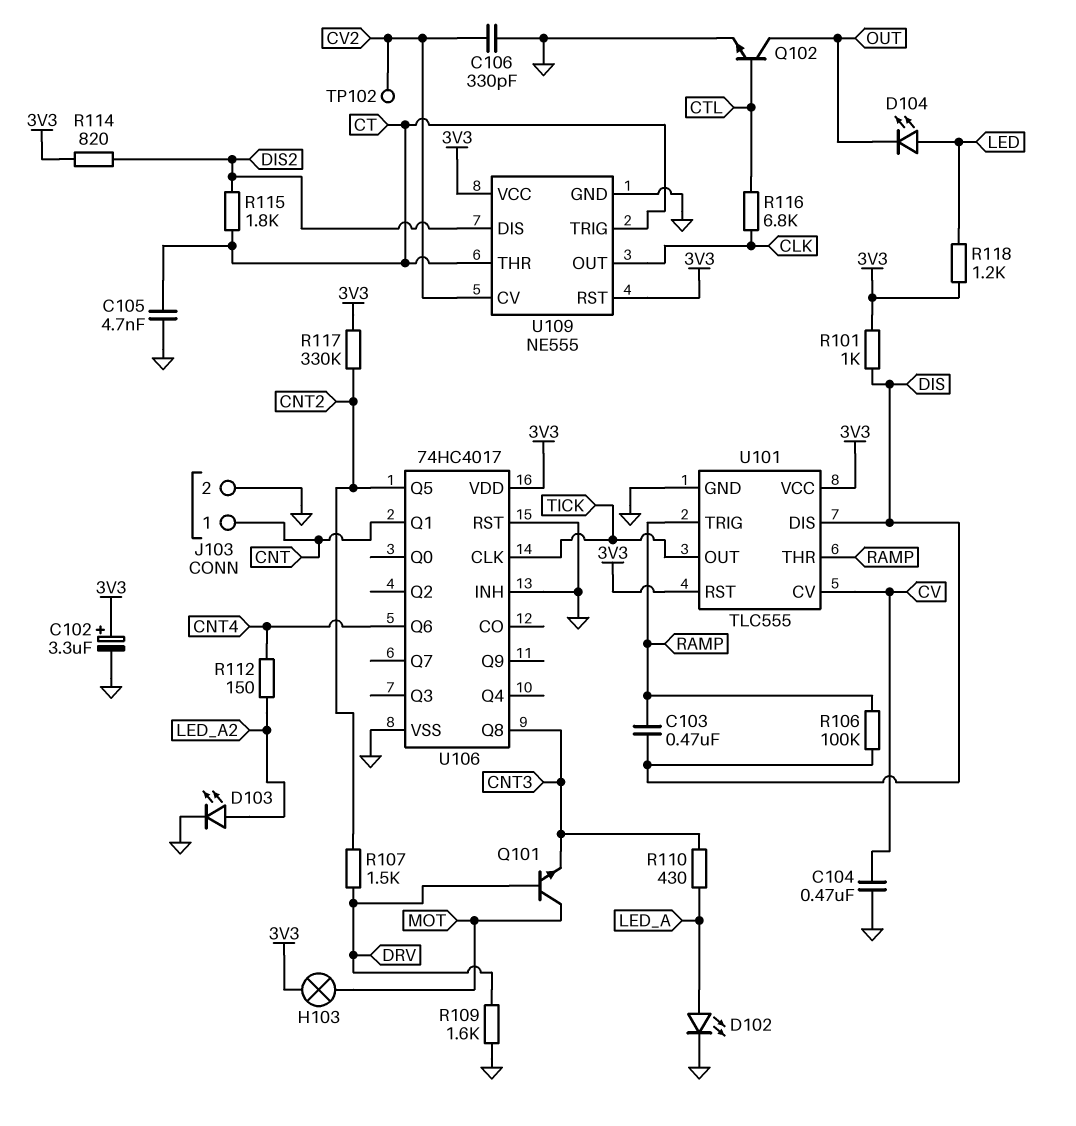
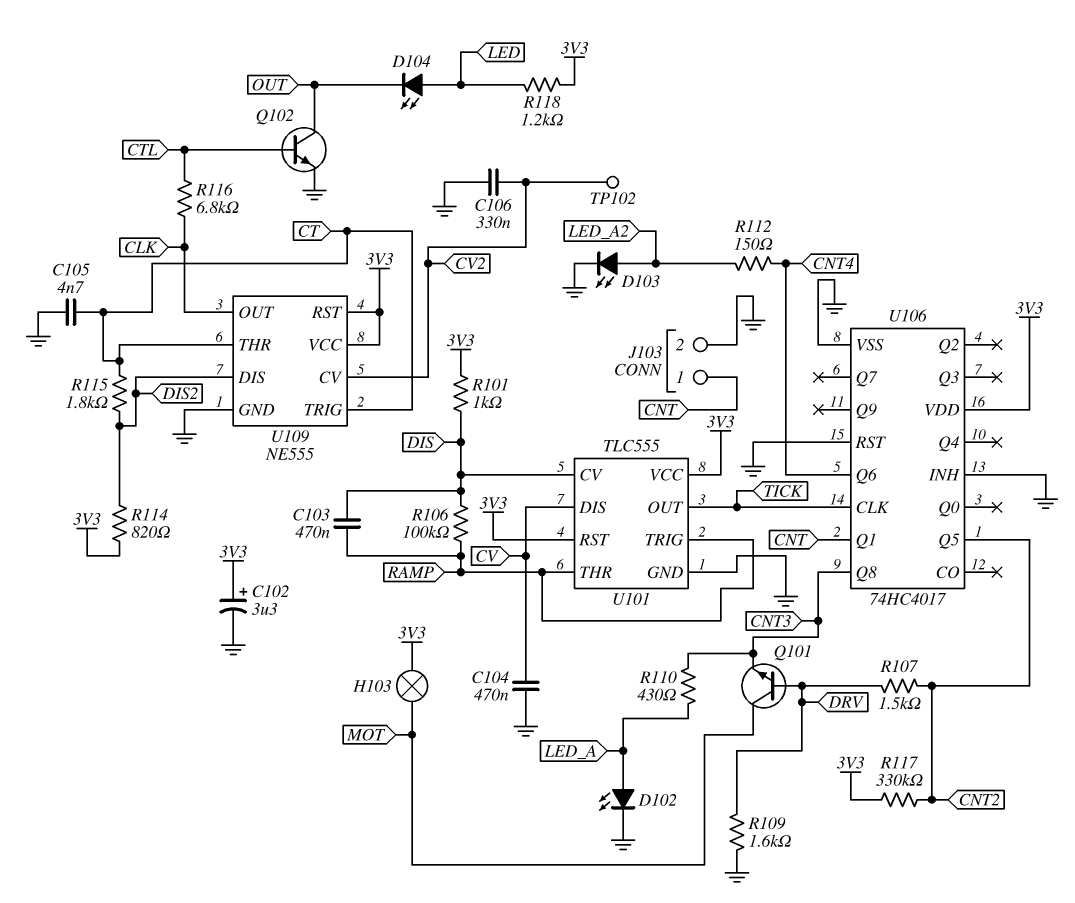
C106: 330pF (CV2, GND) -> 330nF (CV2, GND)
U101 pin CV: CV -> DIS
U101 pin DIS: DIS -> CV

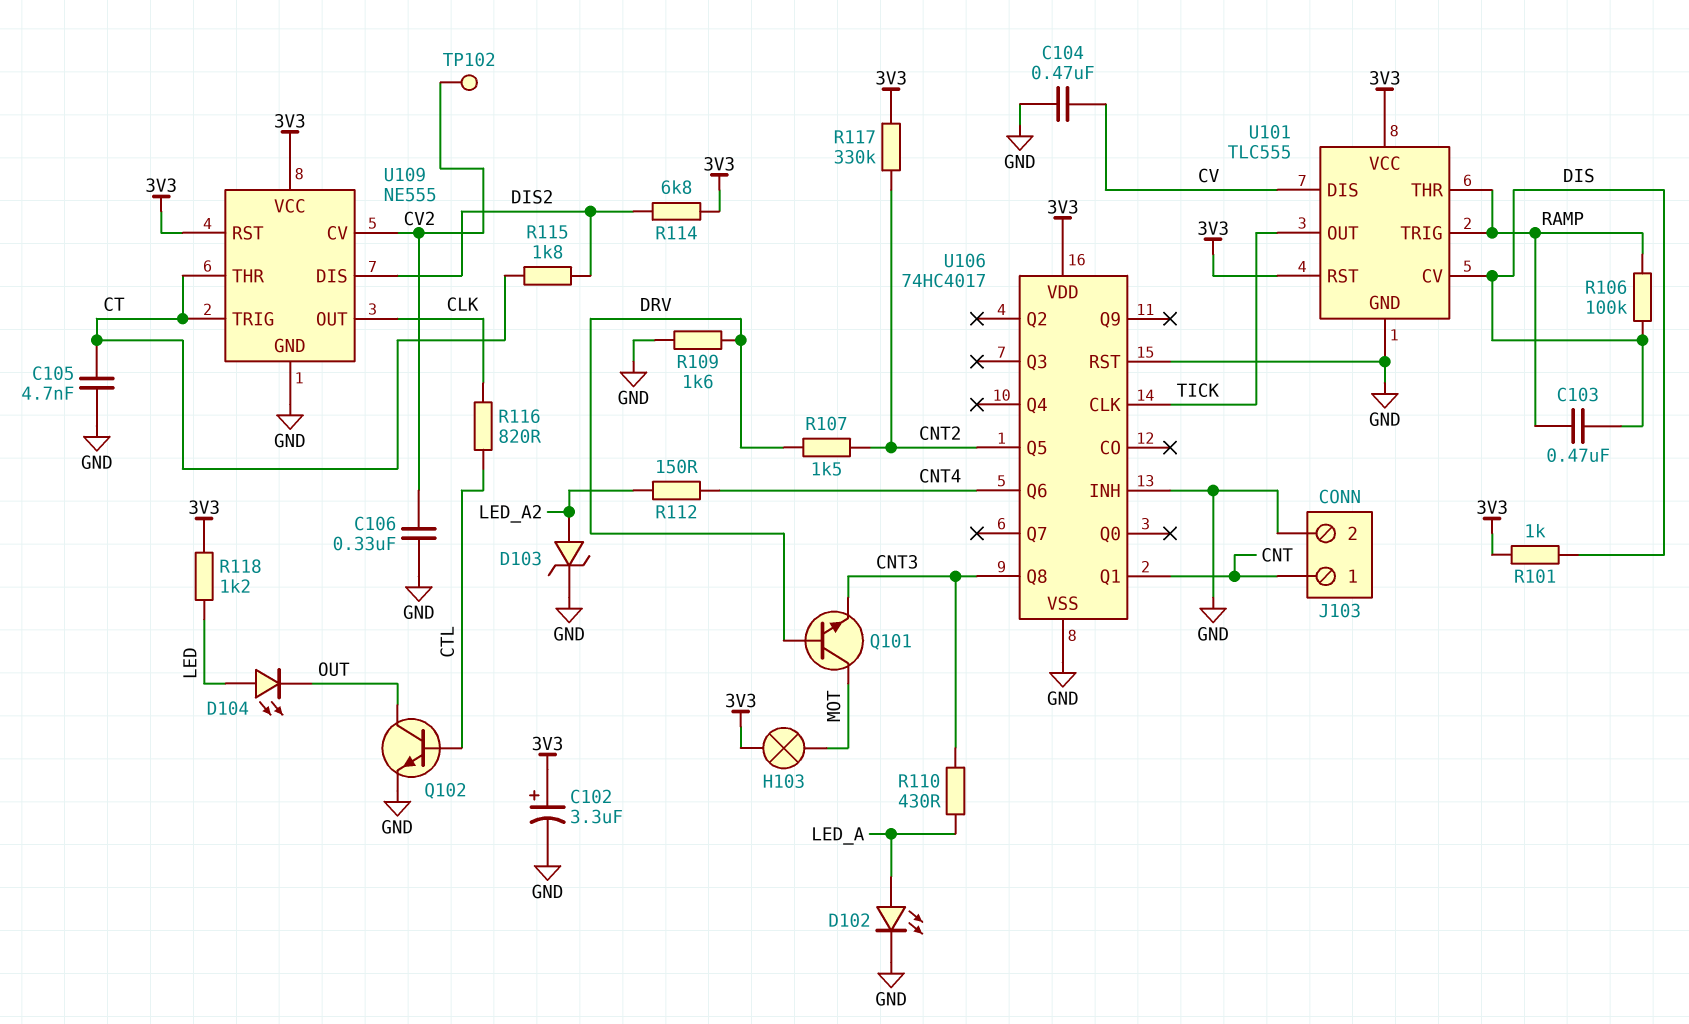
D103: LED (A LED_A2, K GND) -> zener (A LED_A2, K GND)
R114: 820 (3V3, DIS2) -> 6.8k (3V3, DIS2)
R116: 6.8k (CLK, CTL) -> 820 (CLK, CTL)

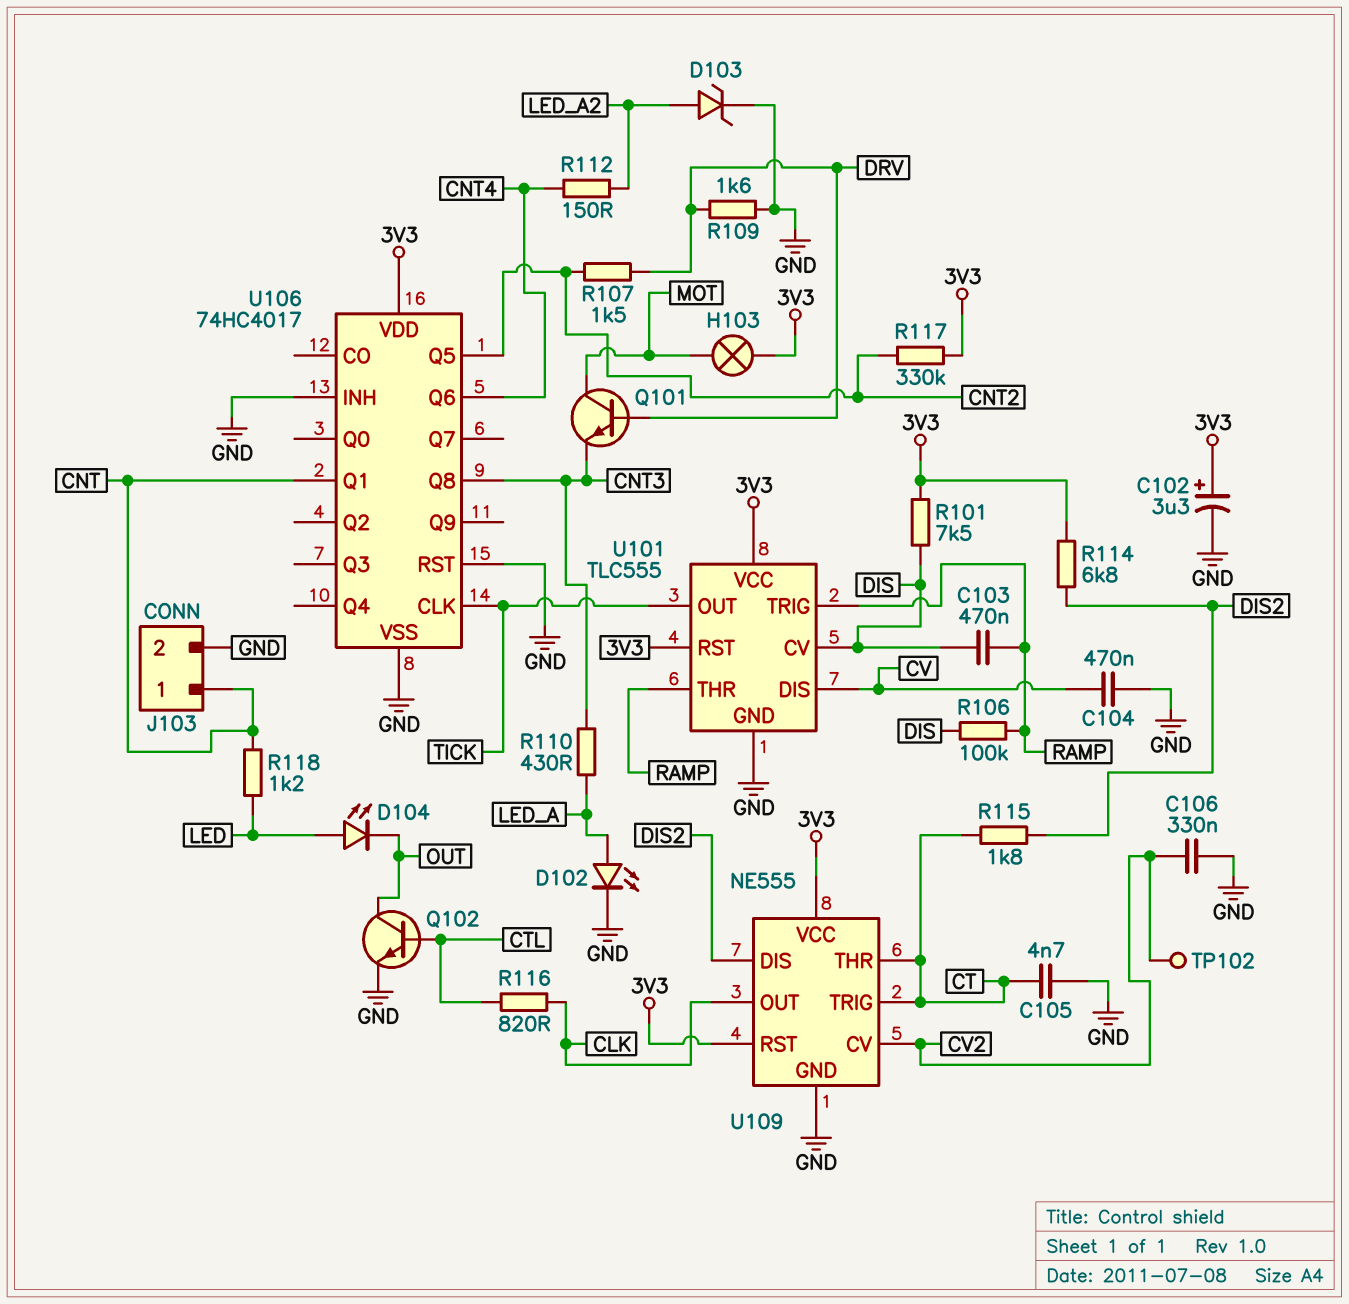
R101: 1k (3V3, DIS) -> 7.5k (3V3, DIS)
R118: 1.2k (3V3, LED) -> 1.2k (CNT, LED)

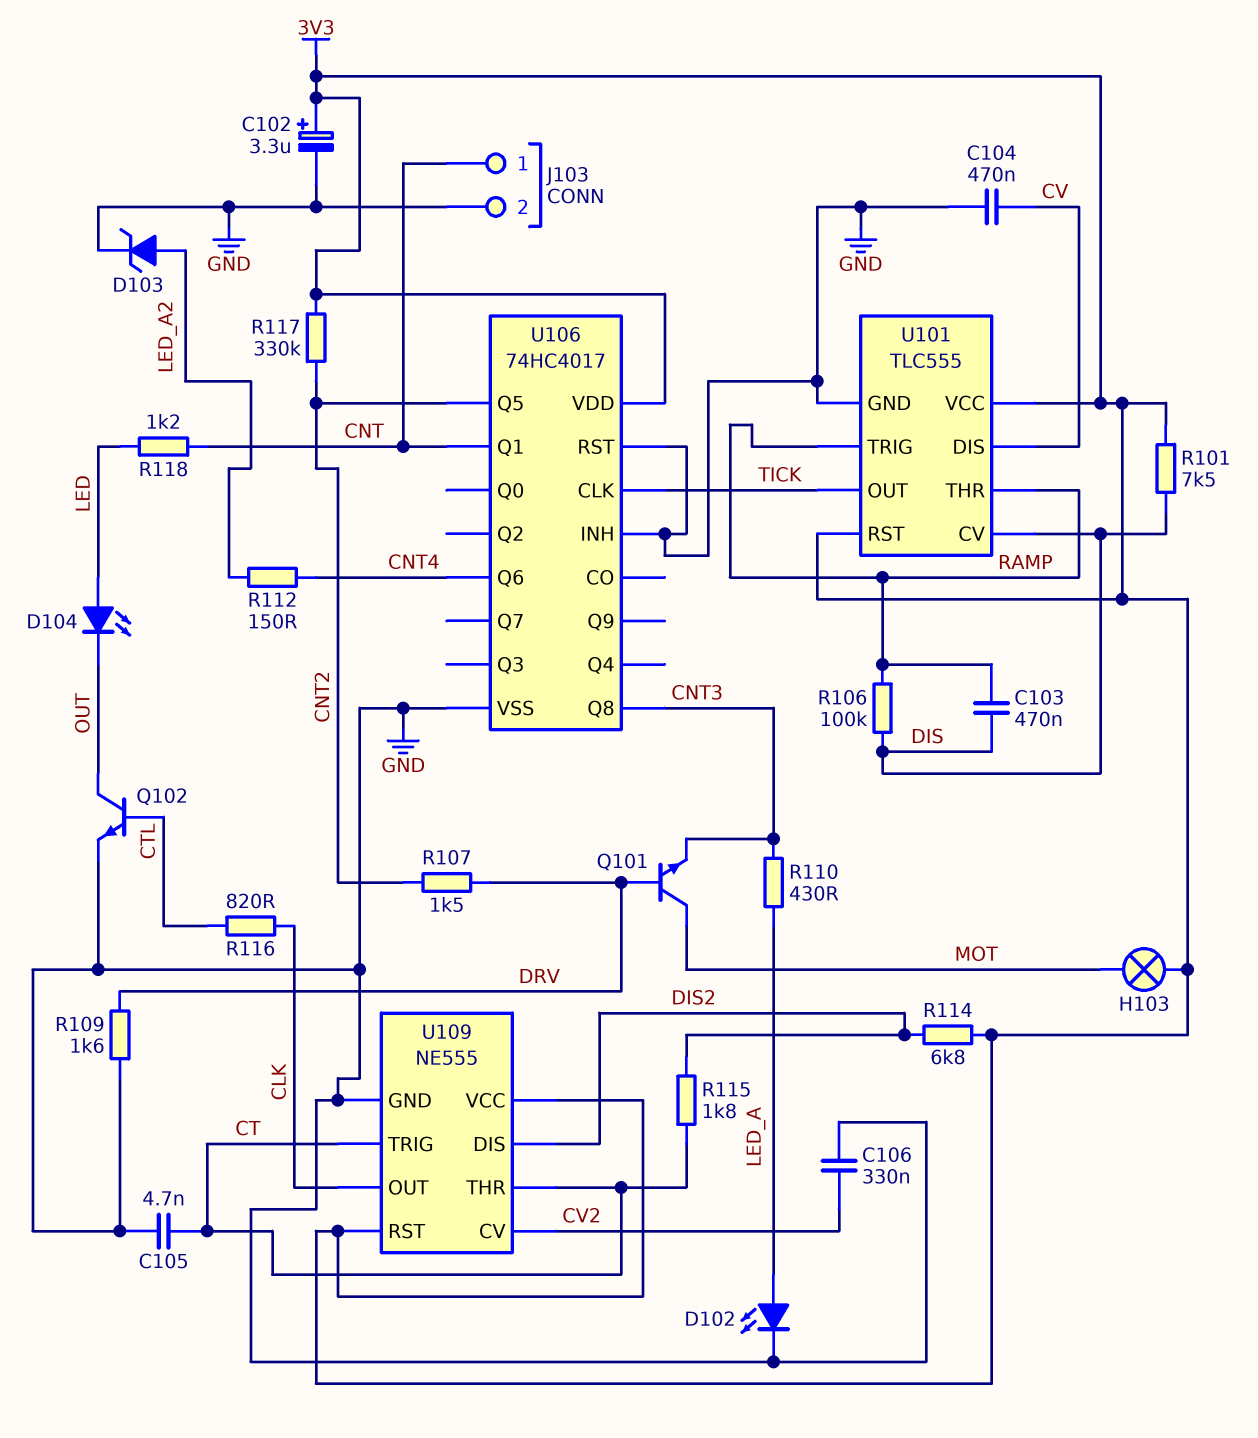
TP102: test point (CV2) -> none

